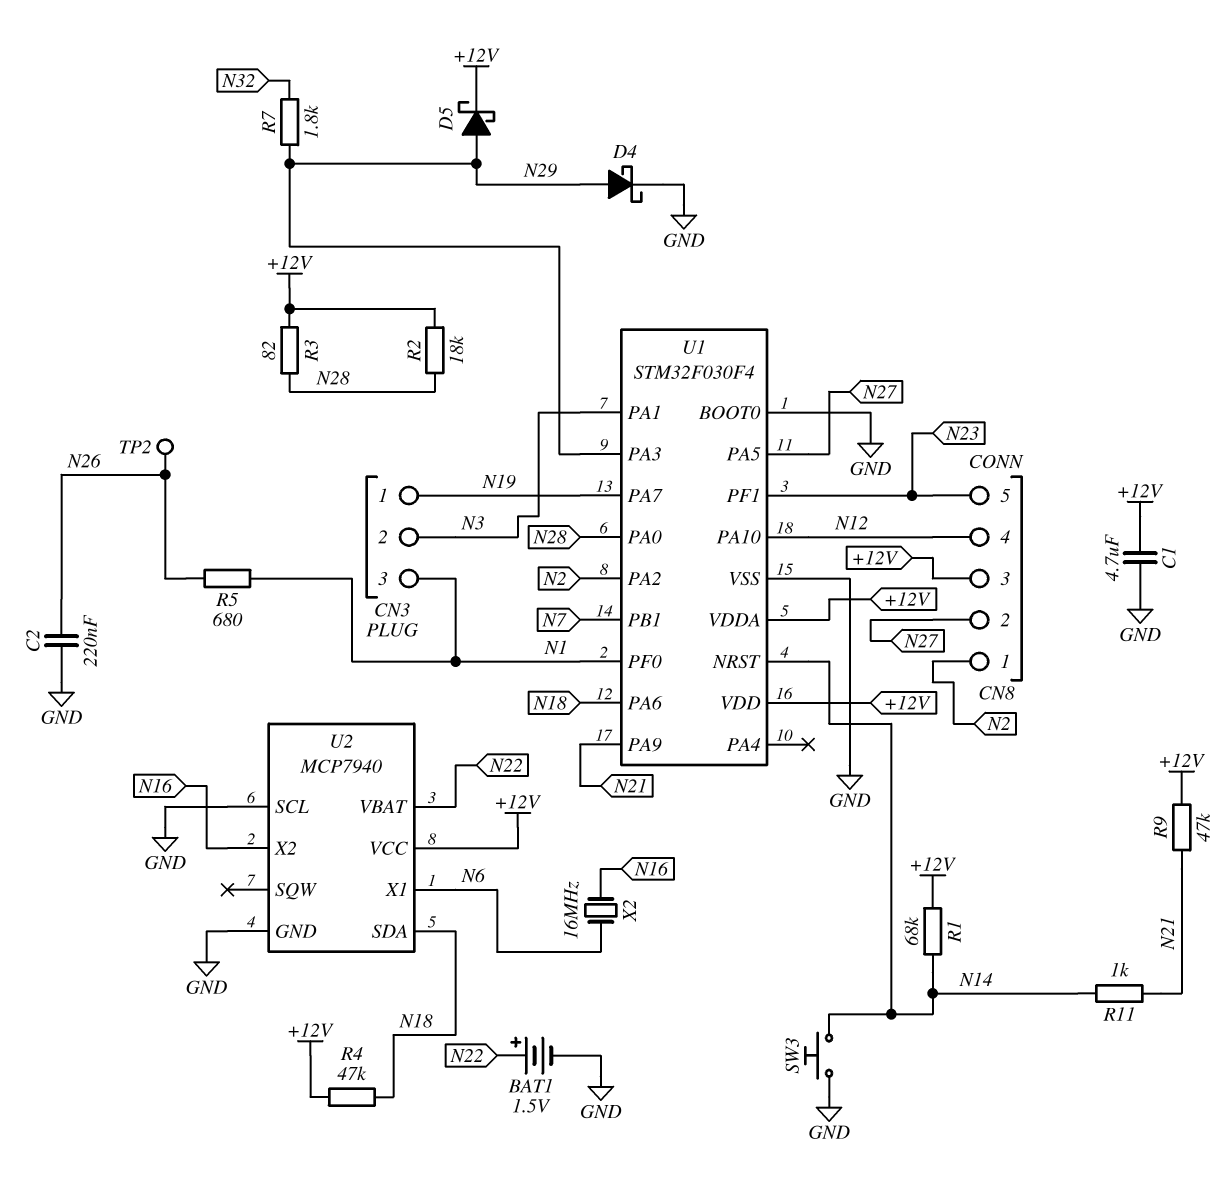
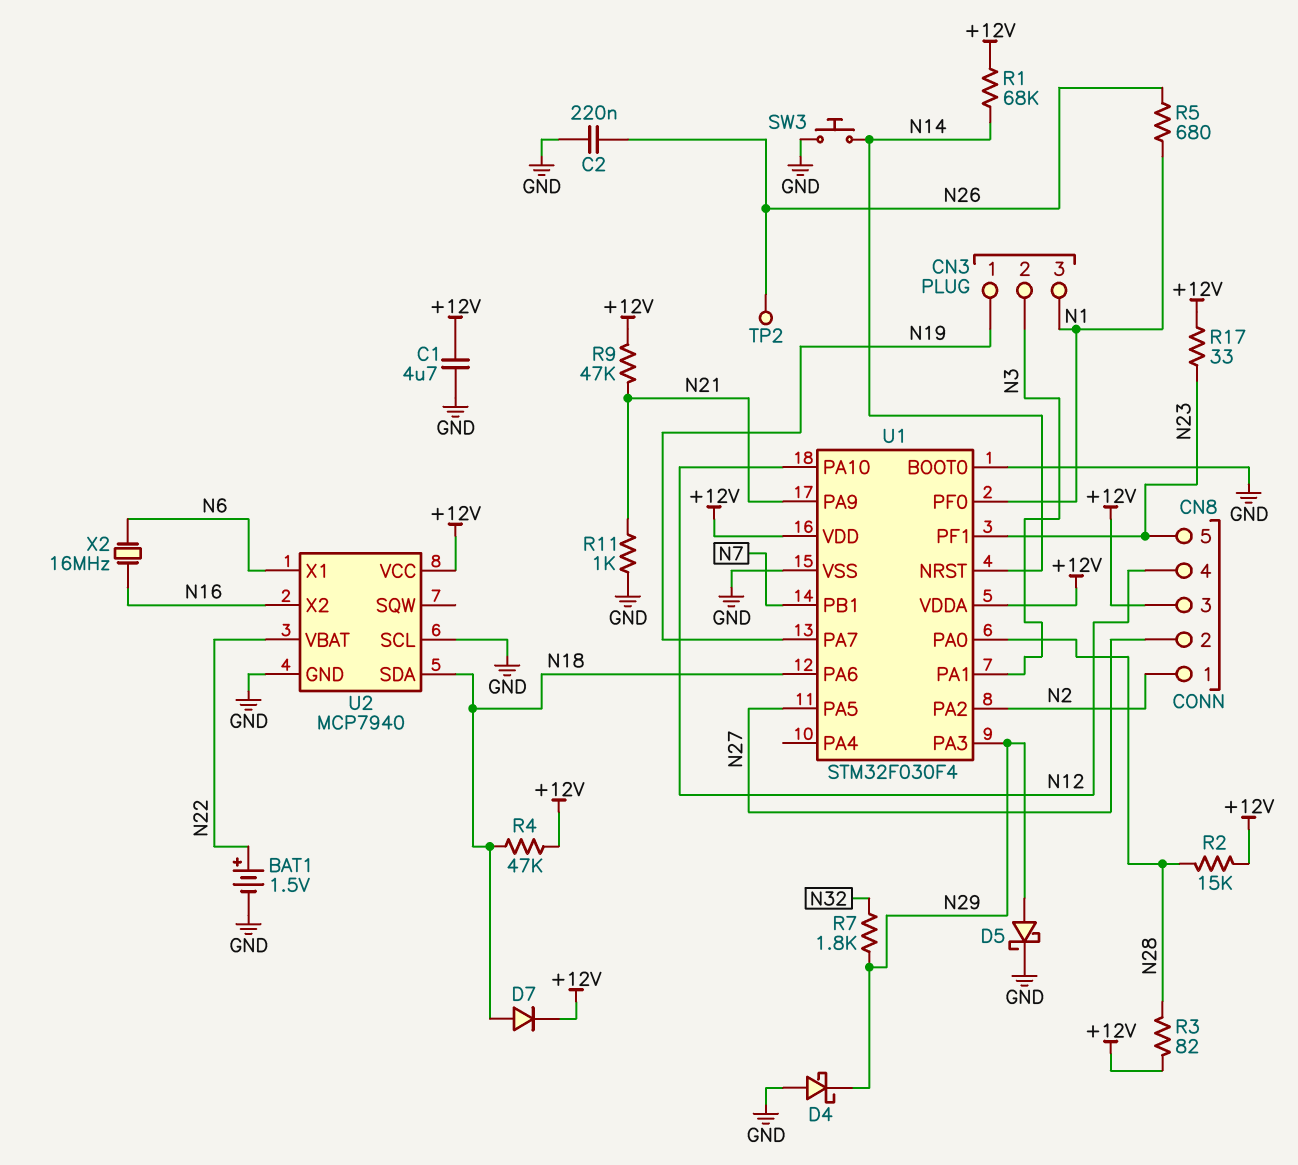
D4: schottky (A N29, K GND) -> schottky (A GND, K N29)
D5: schottky (A N29, K +12V) -> schottky (A N29, K GND)
D7: none -> diode (A N18, K +12V)
R2: 18k (+12V, N28) -> 15k (+12V, N28)
R11: 1k (N14, N21) -> 1k (GND, N21)
R17: none -> 33 (+12V, N23)

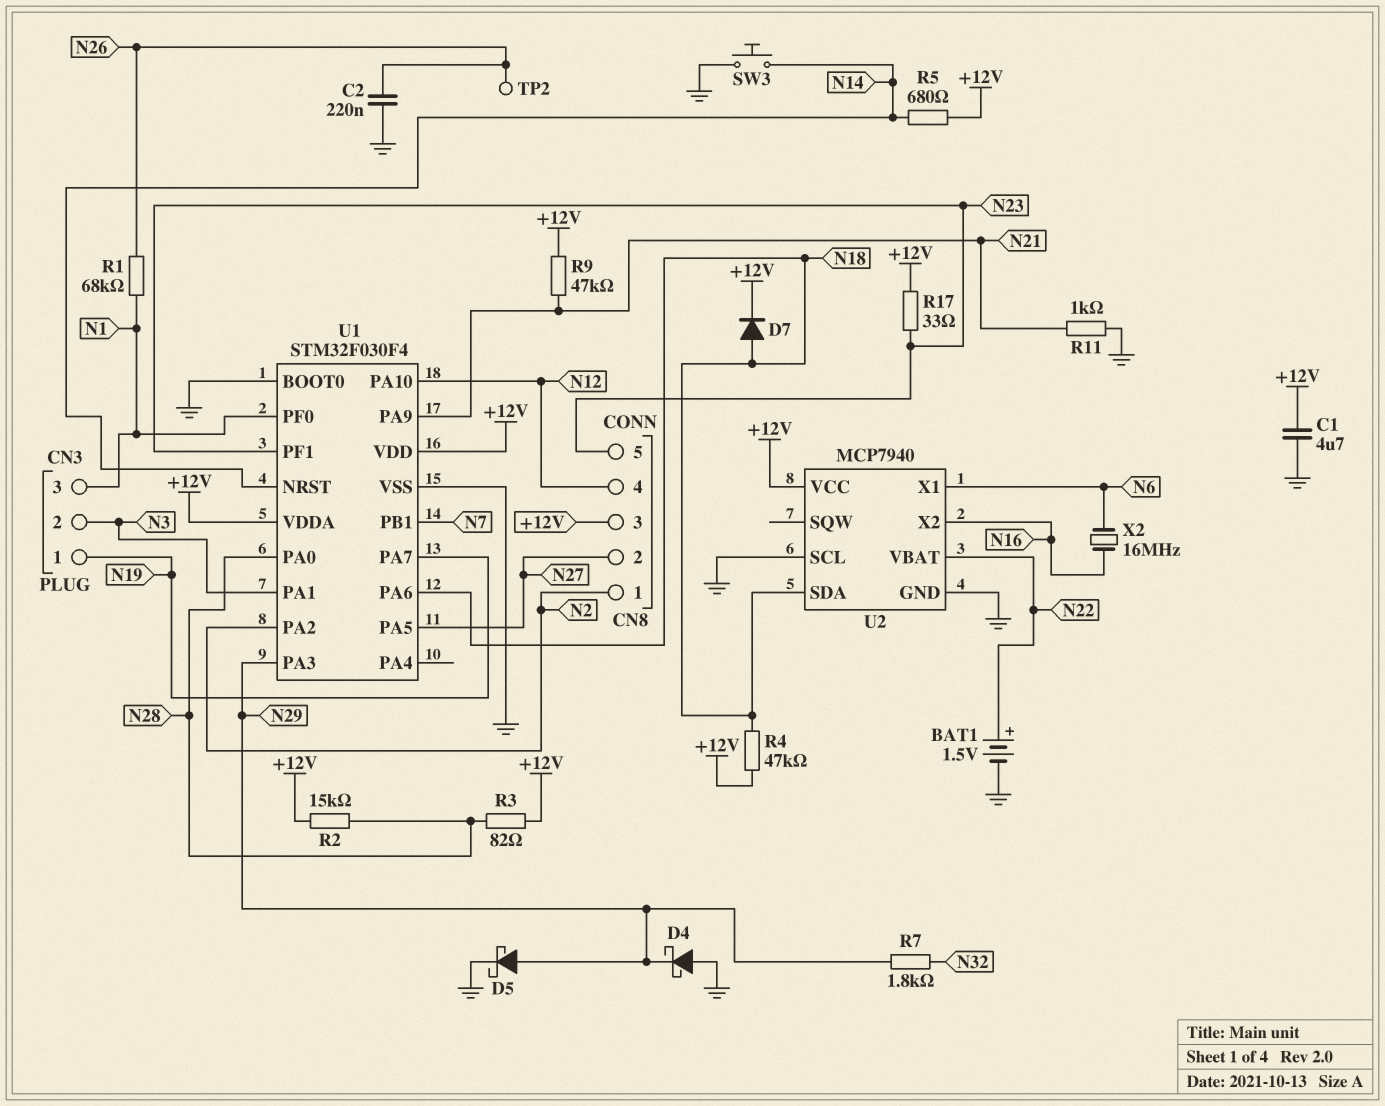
R1: 68k (+12V, N14) -> 68k (N1, N26)
R5: 680 (N1, N26) -> 680 (+12V, N14)

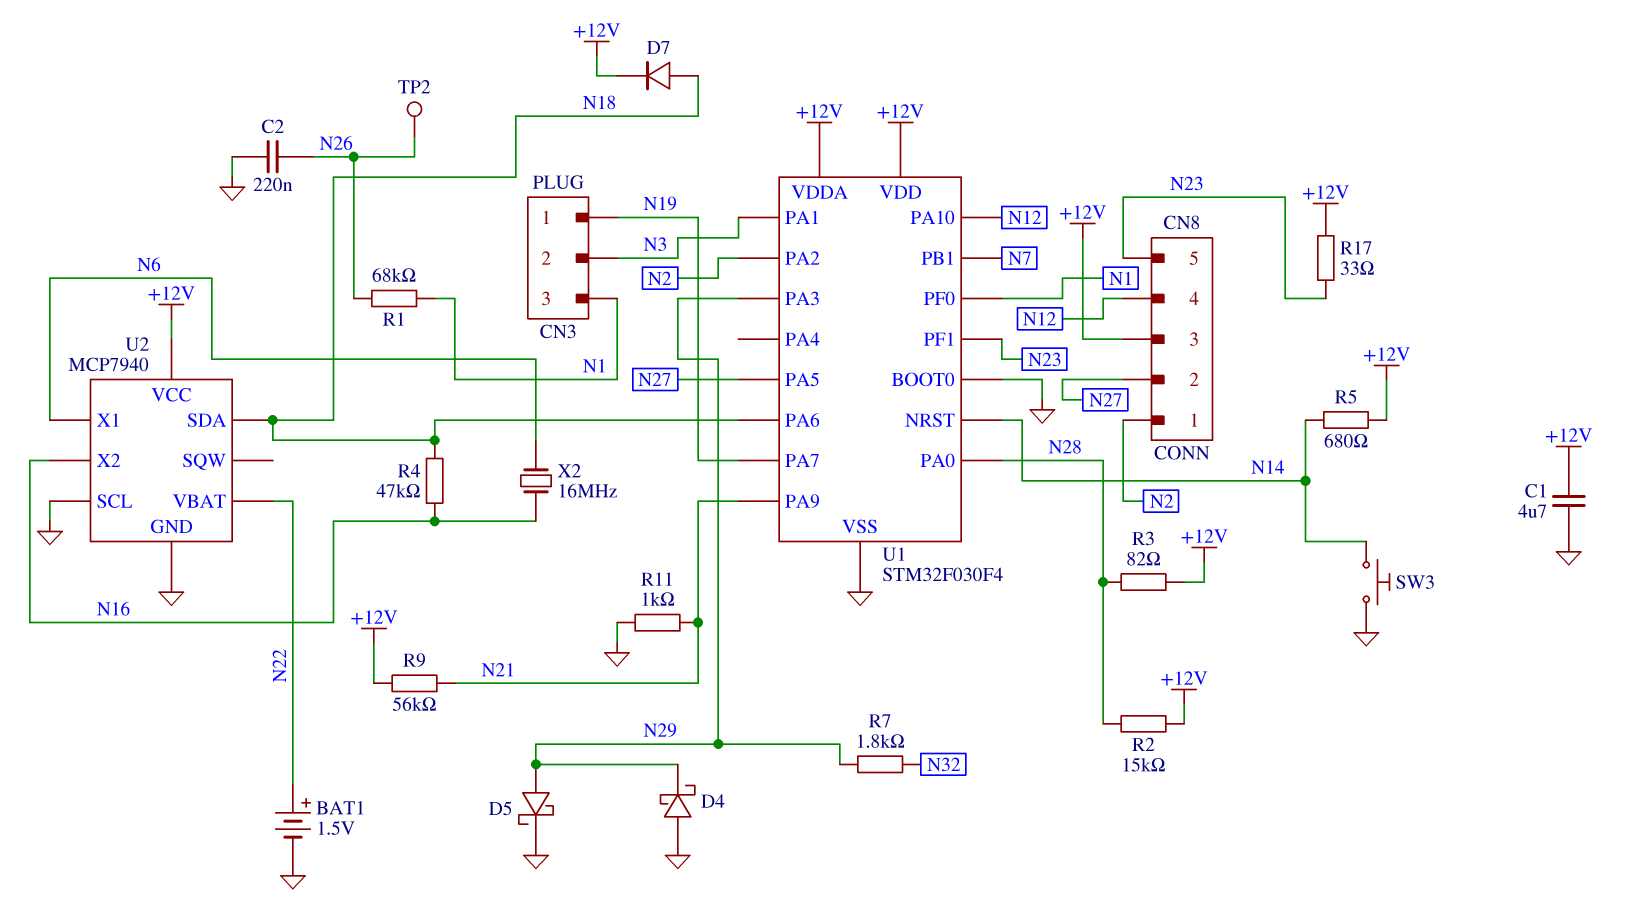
R4: 47k (+12V, N18) -> 47k (N16, N18)
R9: 47k (+12V, N21) -> 56k (+12V, N21)

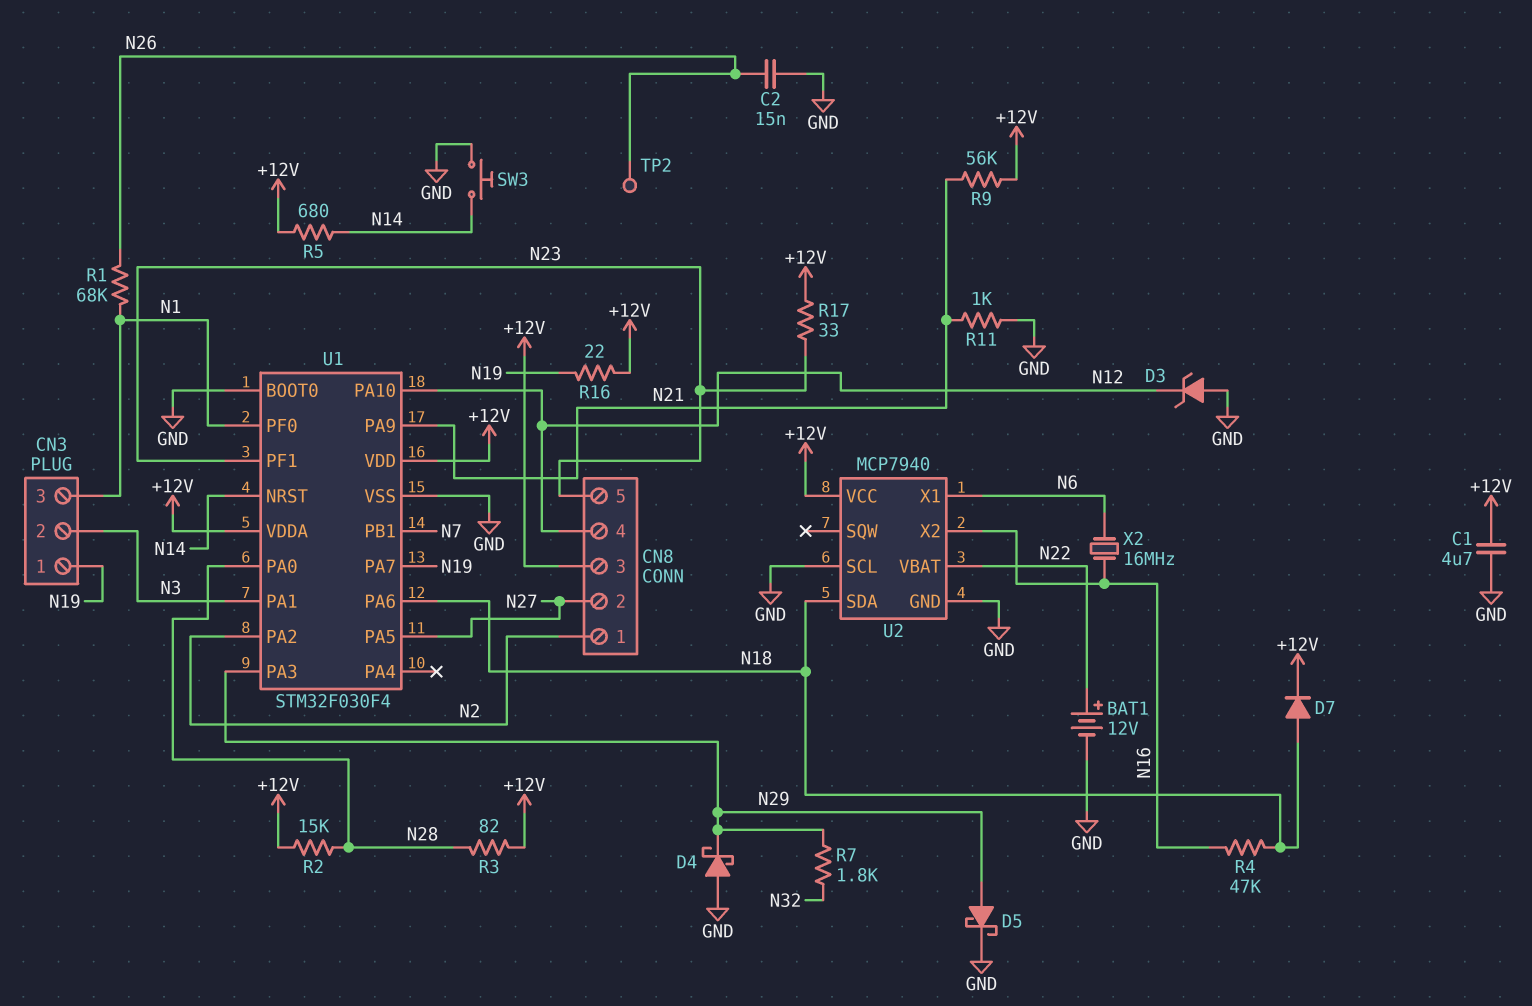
BAT1: 1.5V (plus N22, minus GND) -> 12V (plus N22, minus GND)
C2: 220nF (GND, N26) -> 15nF (GND, N26)
D3: none -> zener (A GND, K N12)
R16: none -> 22 (+12V, N19)

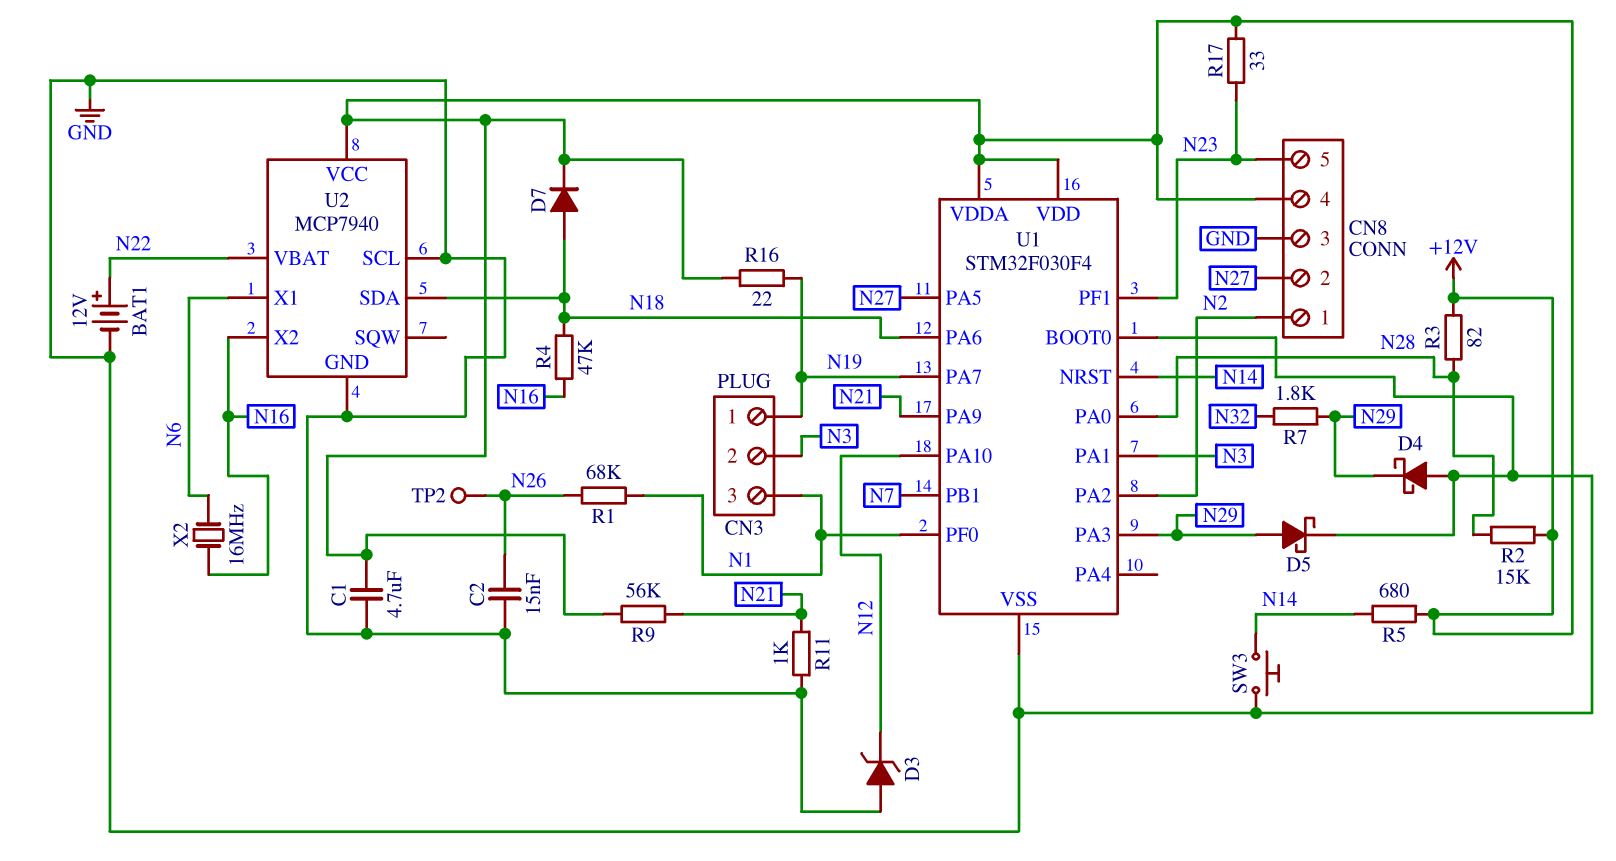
CN8 pin 3: +12V -> GND
CN8 pin 4: N12 -> +12V

